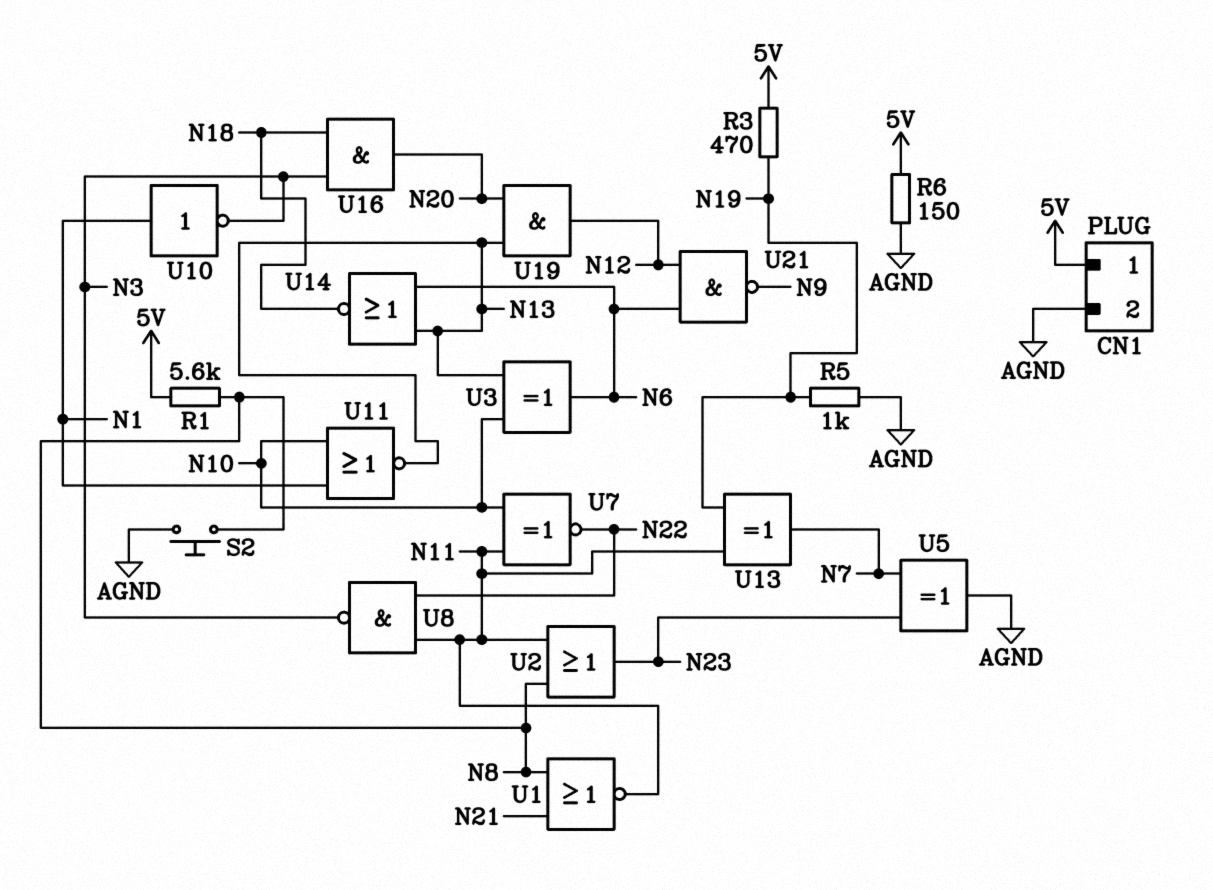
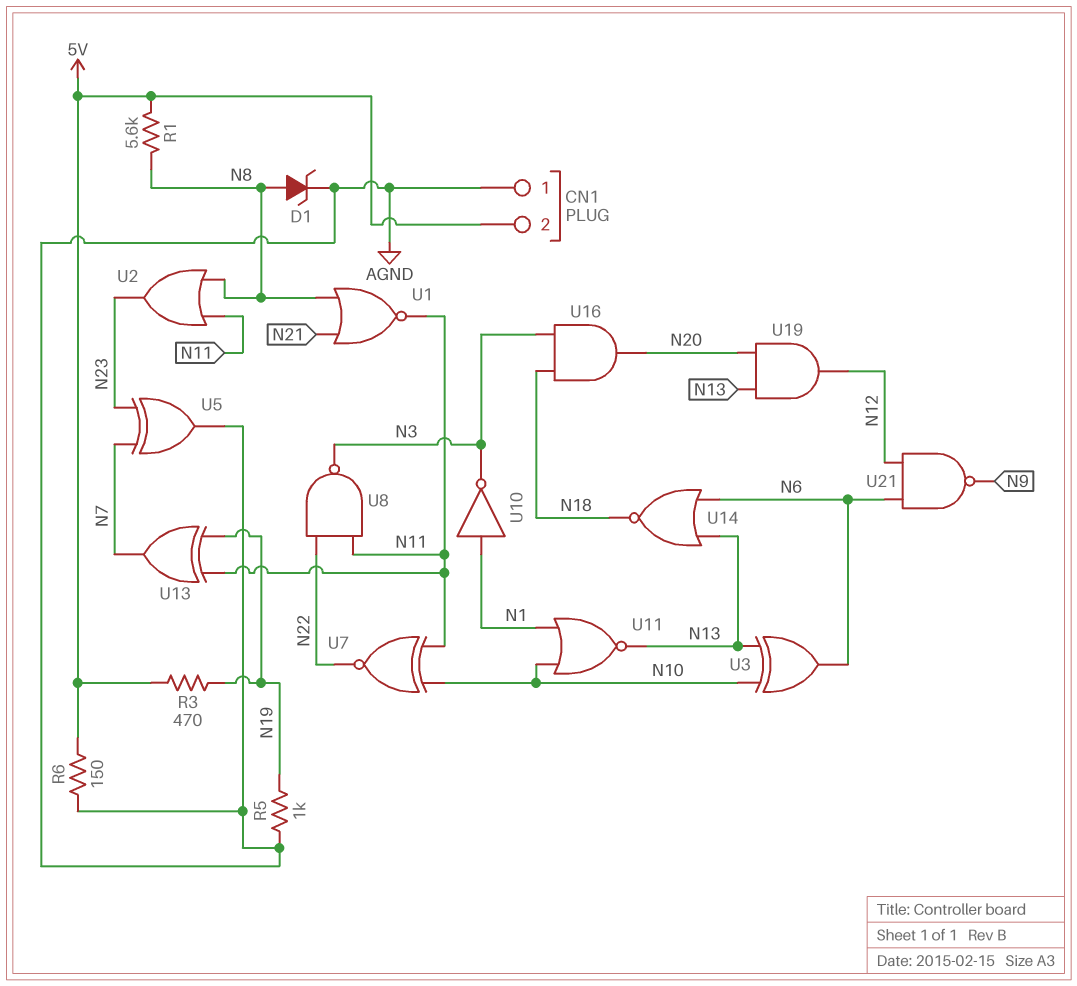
CN1 pin 1: 5V -> AGND
CN1 pin 2: AGND -> 5V
D1: none -> zener (A N8, K AGND)
S2: button (AGND, N8) -> none

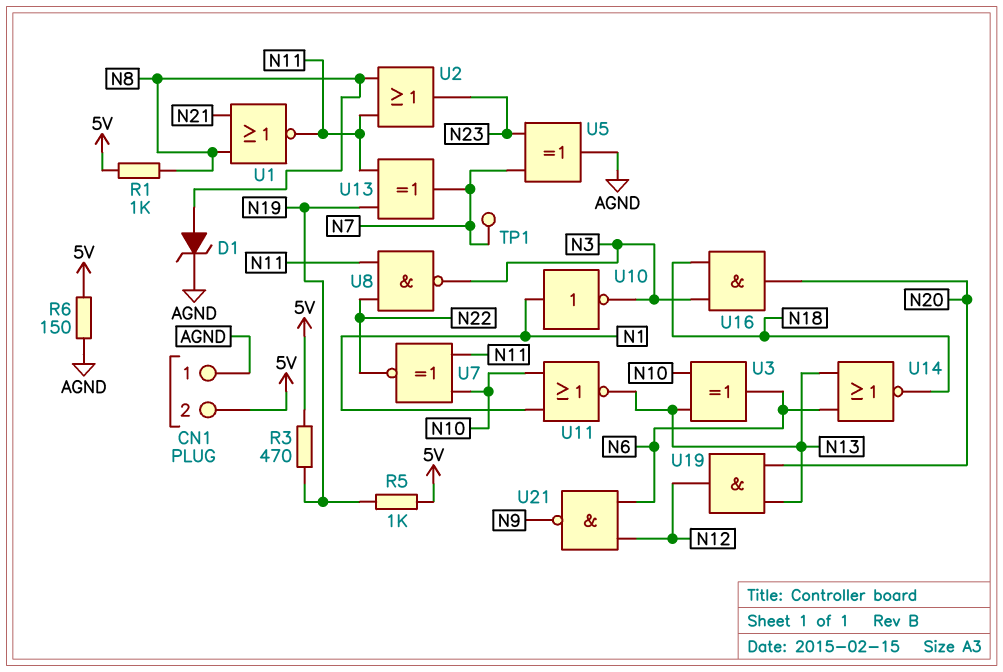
R1: 5.6k (5V, N8) -> 1k (5V, N8)
R5: 1k (AGND, N19) -> 1k (5V, N19)
TP1: none -> test point (N7)

